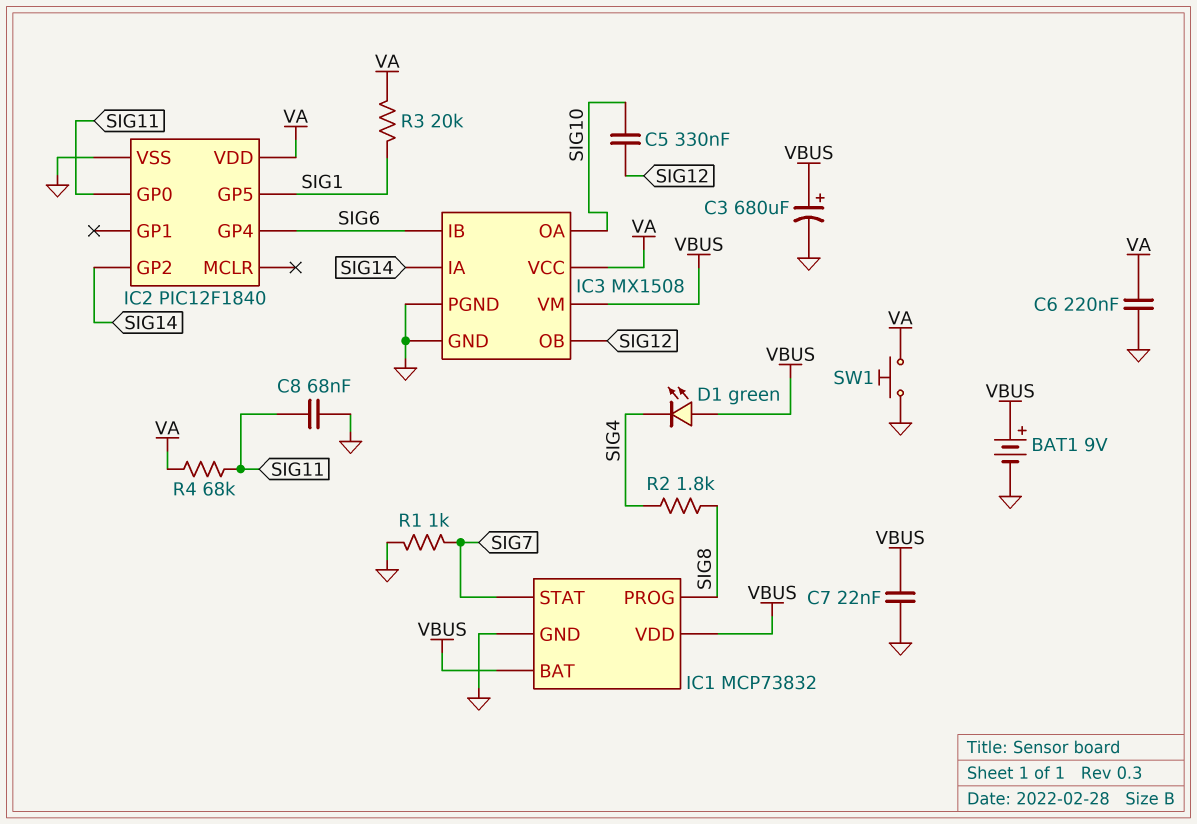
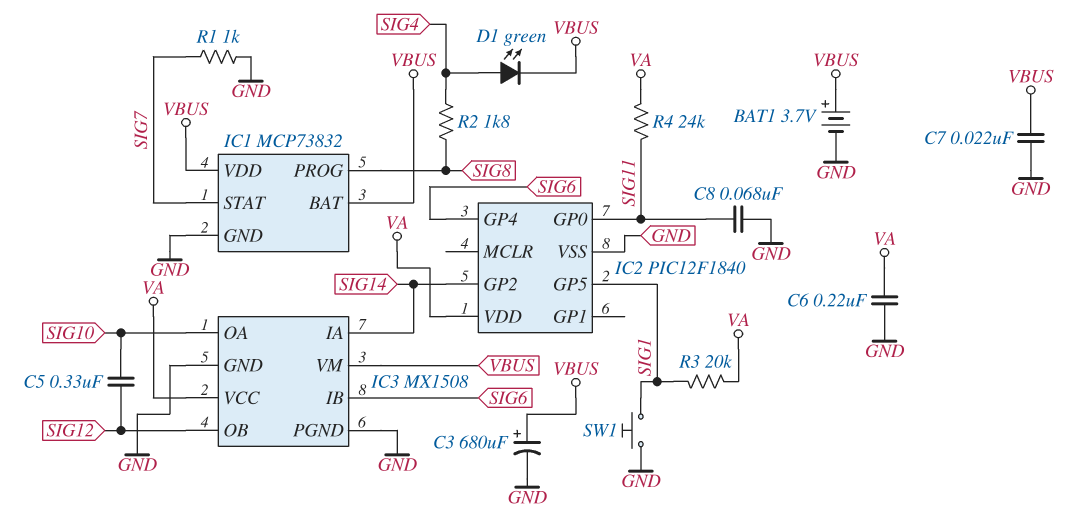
BAT1: 9V (plus VBUS, minus GND) -> 3.7V (plus VBUS, minus GND)
D1: LED green (A VBUS, K SIG4) -> LED green (A SIG4, K VBUS)
R4: 68k (SIG11, VA) -> 24k (SIG11, VA)
SW1: button (GND, VA) -> button (GND, SIG1)

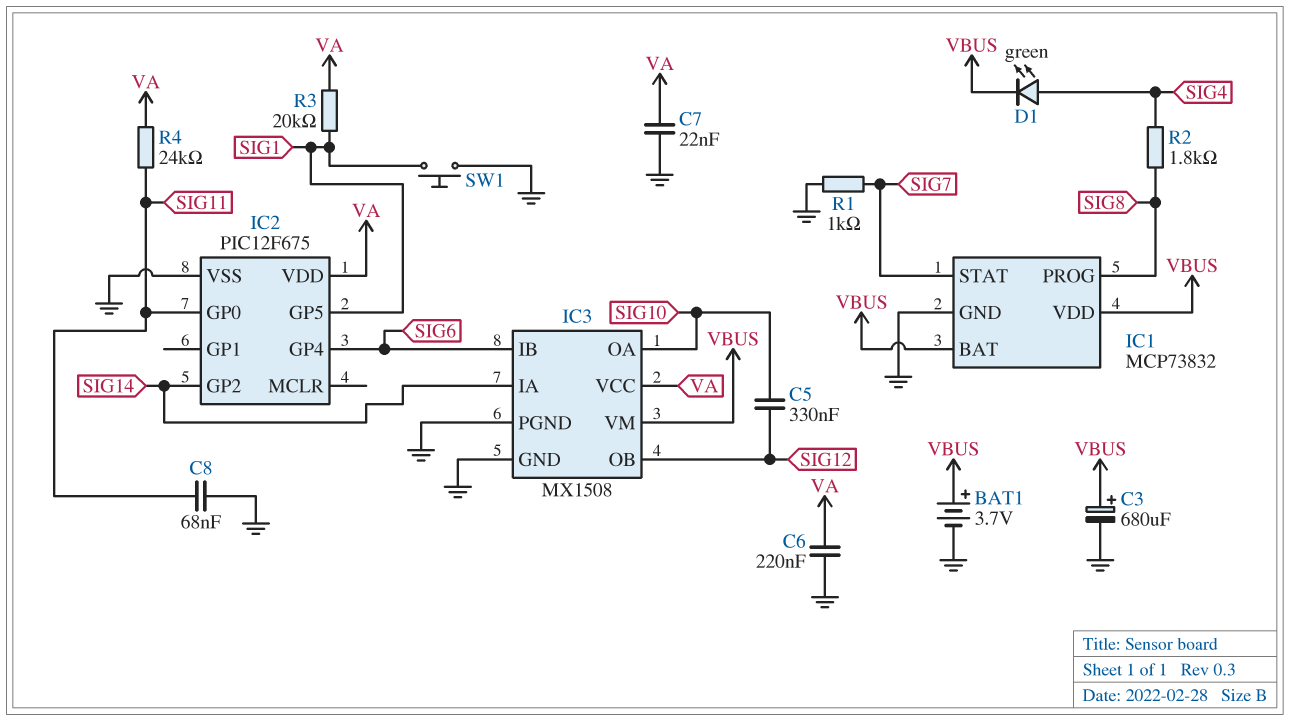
C7: 22nF (GND, VBUS) -> 22nF (GND, VA)
IC2: PIC12F1840 -> PIC12F675

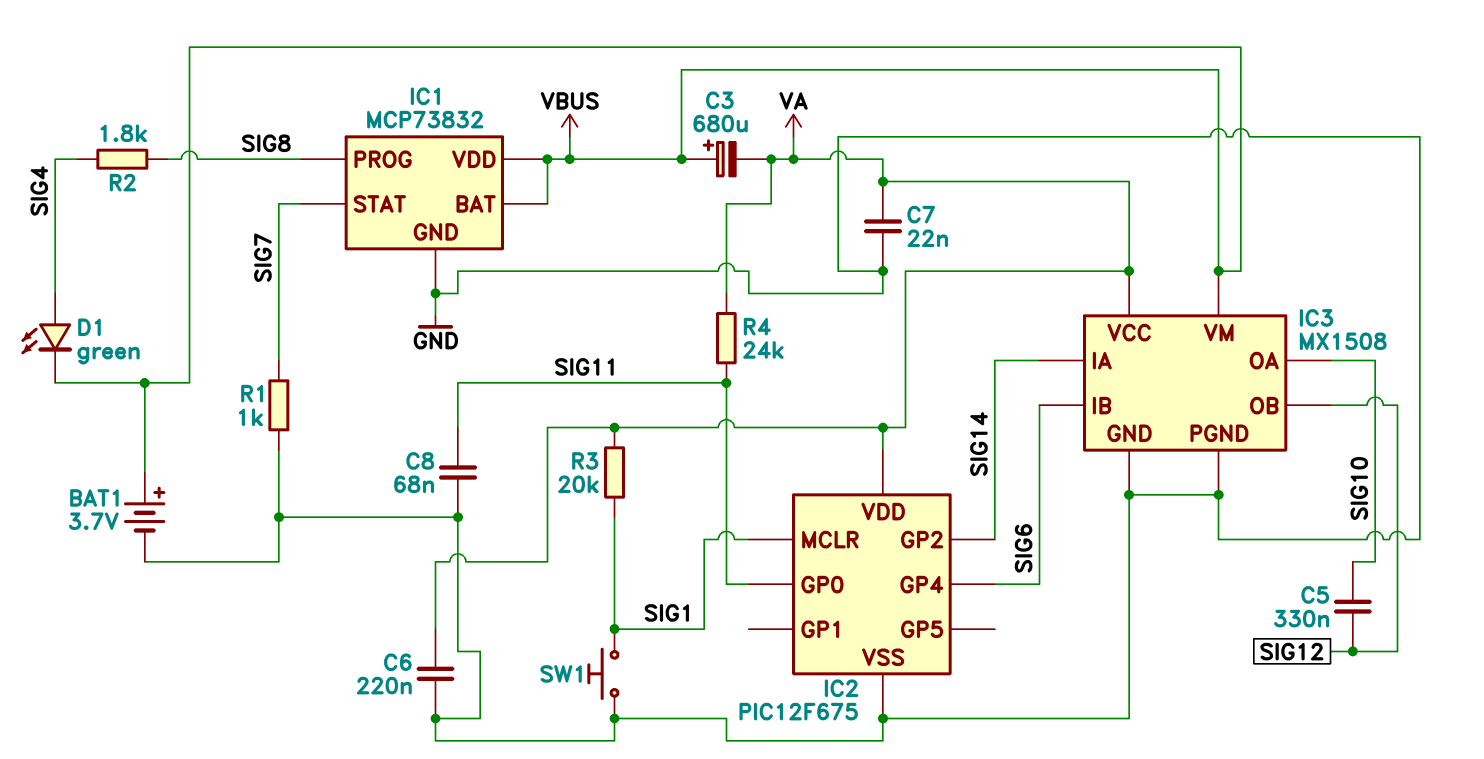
C3: 680uF (plus VBUS, minus GND) -> 680uF (plus VBUS, minus VA)
IC2 pin GP5: SIG1 -> none
IC2 pin MCLR: none -> SIG1

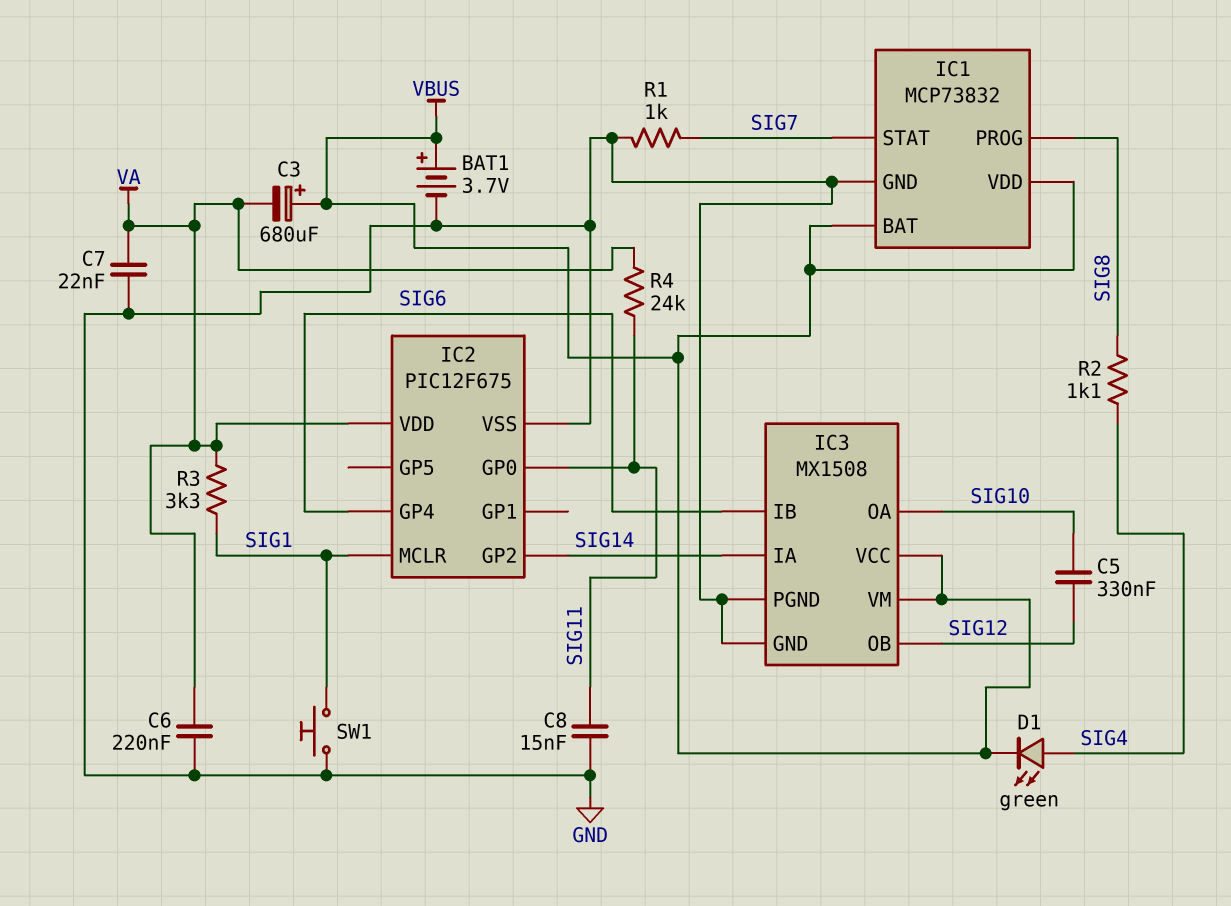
C8: 68nF (GND, SIG11) -> 15nF (GND, SIG11)
IC3 pin VCC: VA -> VBUS
R2: 1.8k (SIG4, SIG8) -> 1.1k (SIG4, SIG8)
R3: 20k (SIG1, VA) -> 3.3k (SIG1, VA)

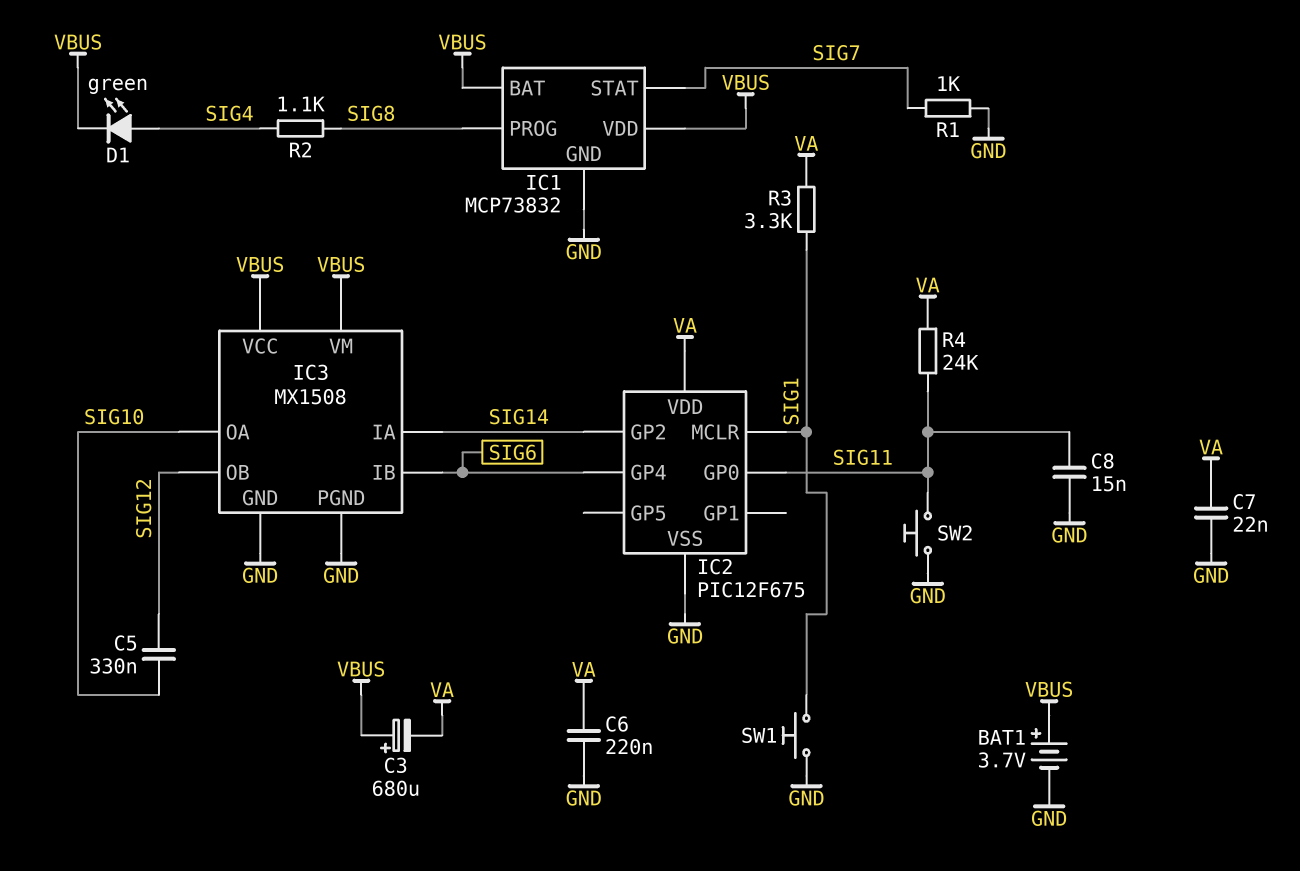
SW2: none -> button (GND, SIG11)

